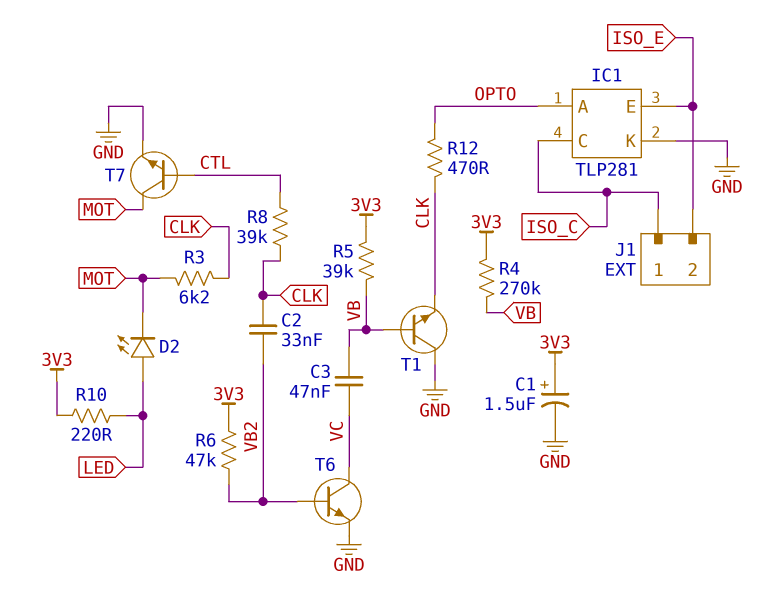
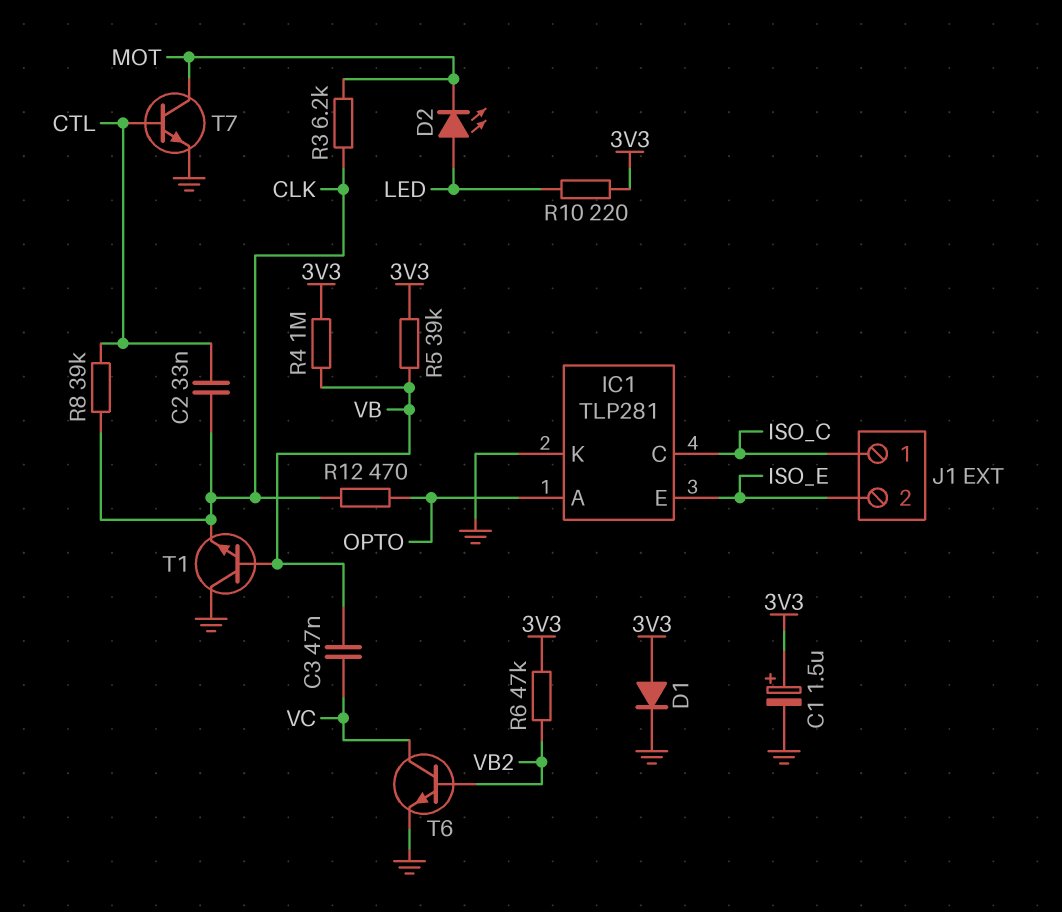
C2: 33nF (CLK, VB2) -> 33nF (CLK, CTL)
D1: none -> diode (A 3V3, K GND)
R4: 270k (3V3, VB) -> 1M (3V3, VB)

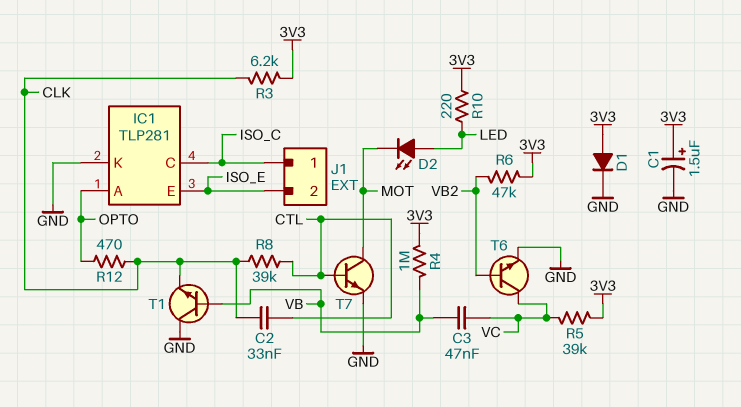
R3: 6.2k (CLK, MOT) -> 6.2k (3V3, CLK)
R5: 39k (3V3, VB) -> 39k (3V3, VC)

